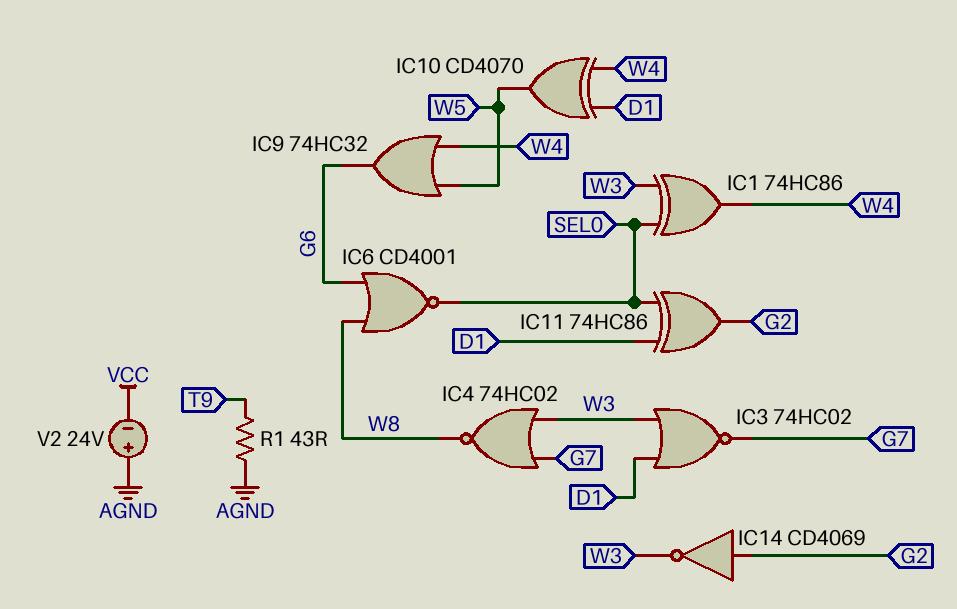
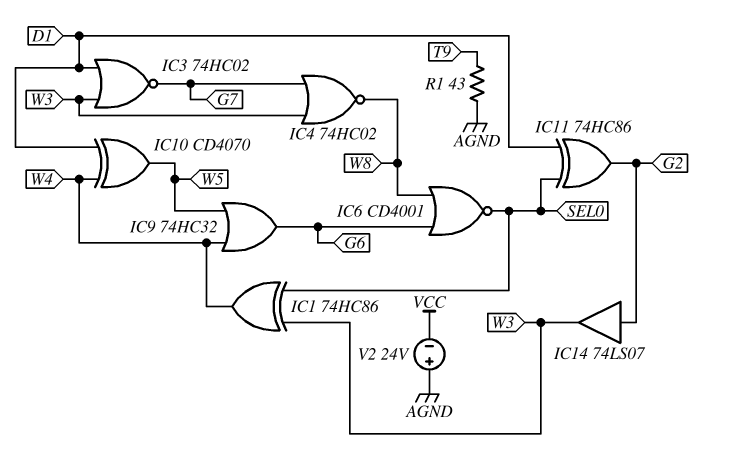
IC14: NOT CD4069 (in G2, out W3) -> buffer 74LS07 (in G2, out W3)

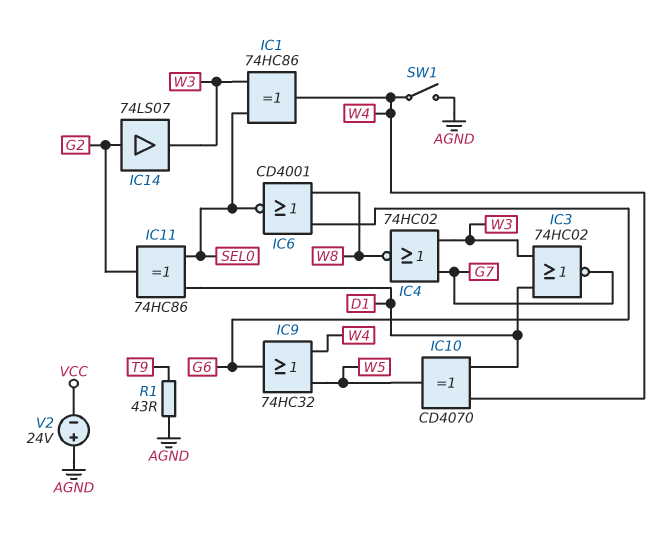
SW1: none -> switch (AGND, W4)

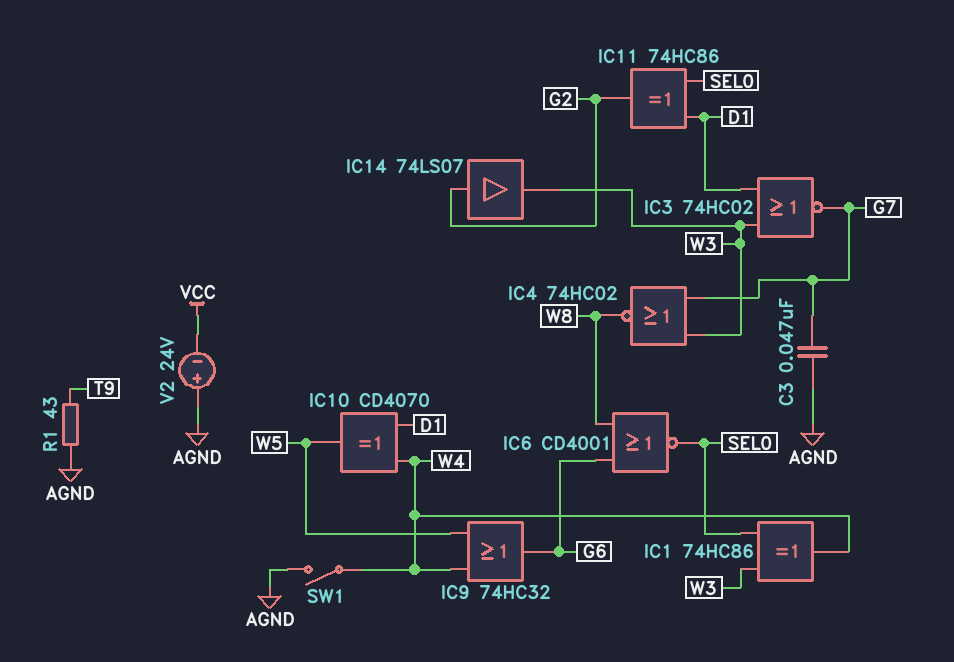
C3: none -> 47nF (AGND, G7)

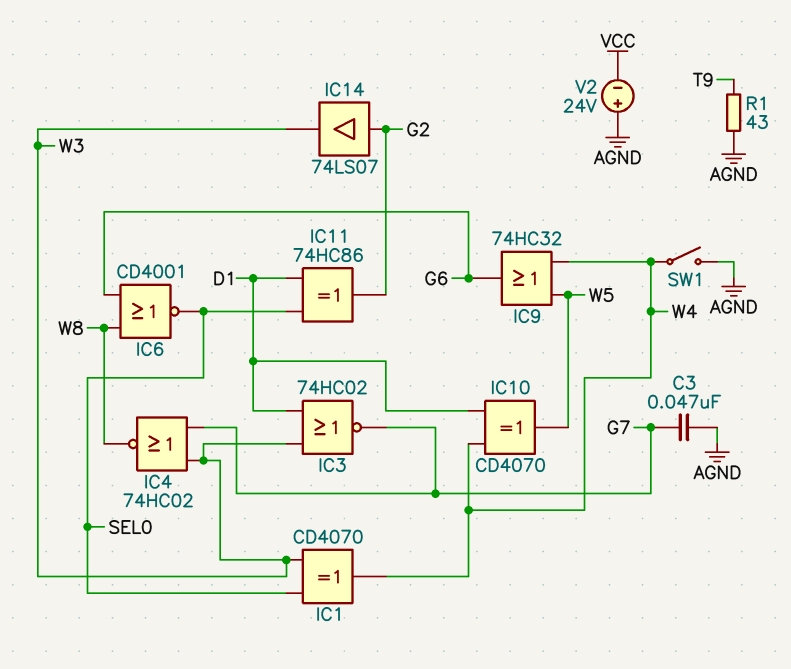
IC1: XOR 74HC86 (in SEL0, in W3, out W4) -> XOR CD4070 (in SEL0, in W3, out W4)

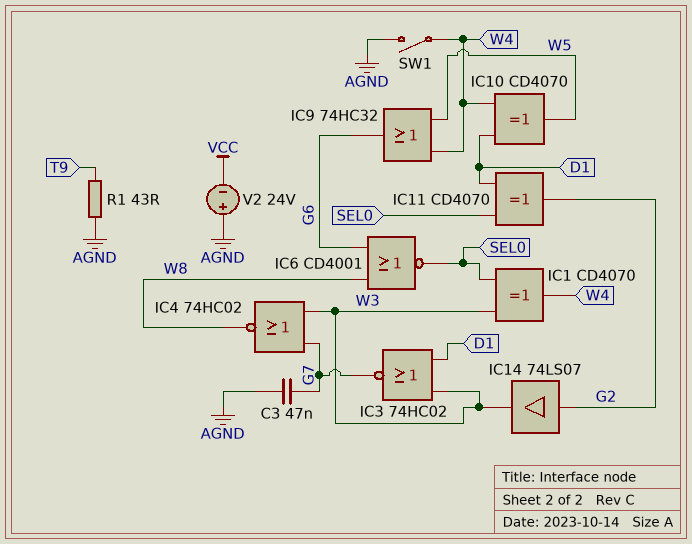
IC11: XOR 74HC86 (in D1, in SEL0, out G2) -> XOR CD4070 (in D1, in SEL0, out G2)

